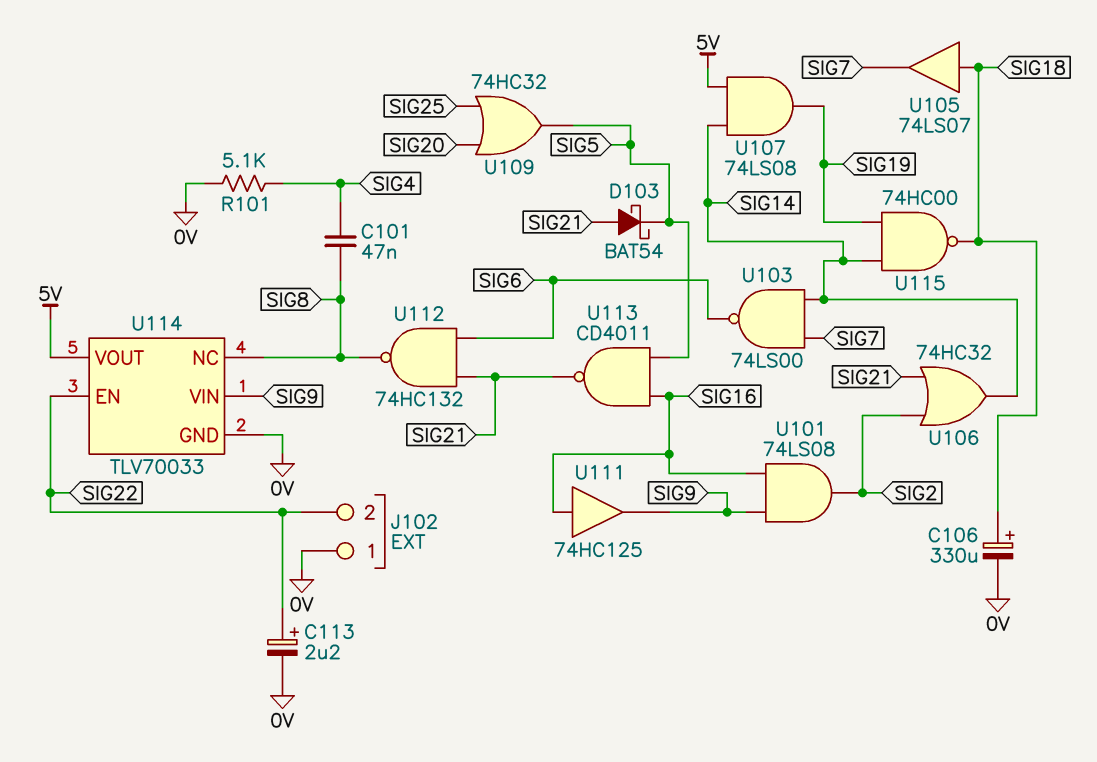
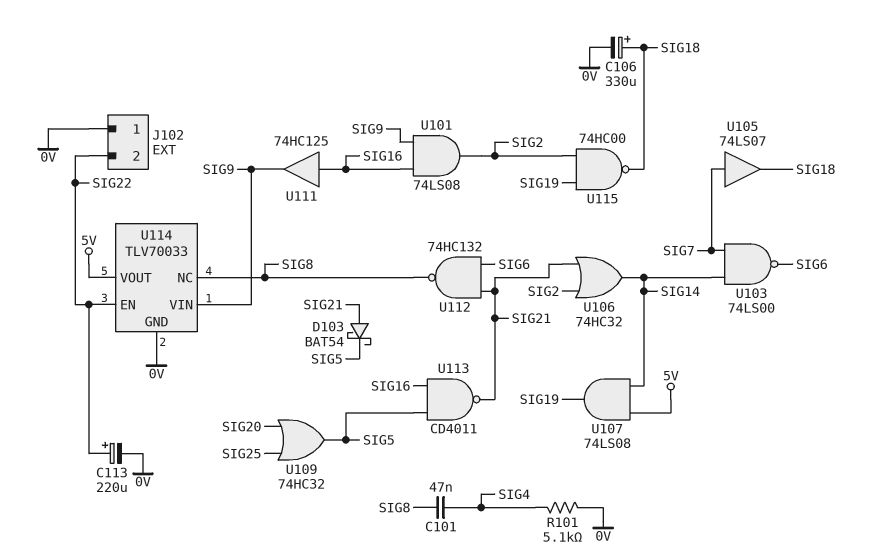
C113: 2.2uF (plus SIG22, minus 0V) -> 220uF (plus SIG22, minus 0V)
U105: buffer 74LS07 (in SIG18, out SIG7) -> buffer 74LS07 (in SIG7, out SIG18)
U115: NAND 74HC00 (in SIG14, in SIG19, out SIG18) -> NAND 74HC00 (in SIG2, in SIG19, out SIG18)

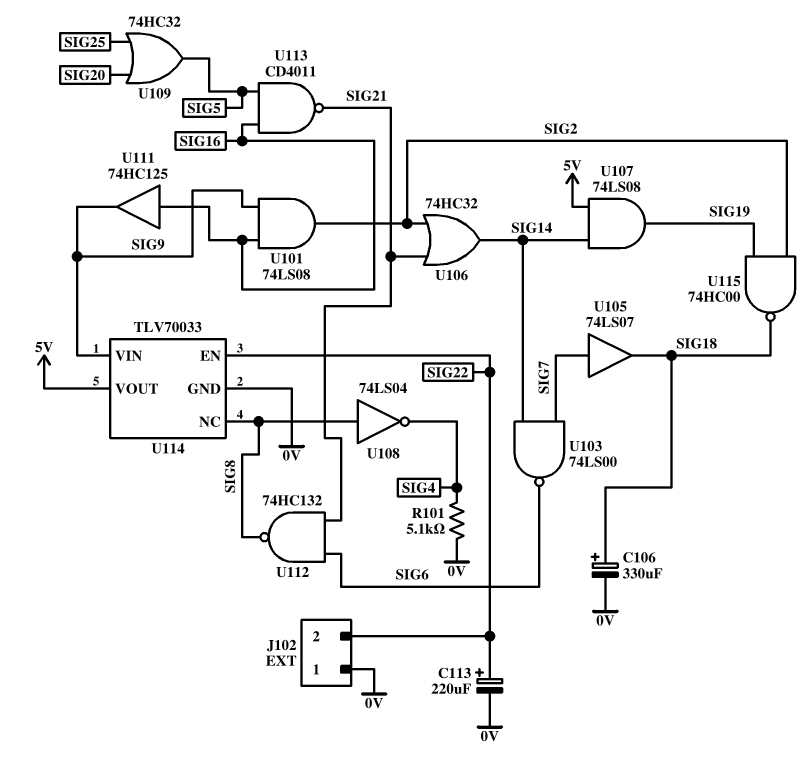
C101: 47nF (SIG4, SIG8) -> none
D103: schottky BAT54 (A SIG21, K SIG5) -> none
U108: none -> NOT 74LS04 (in SIG8, out SIG4)

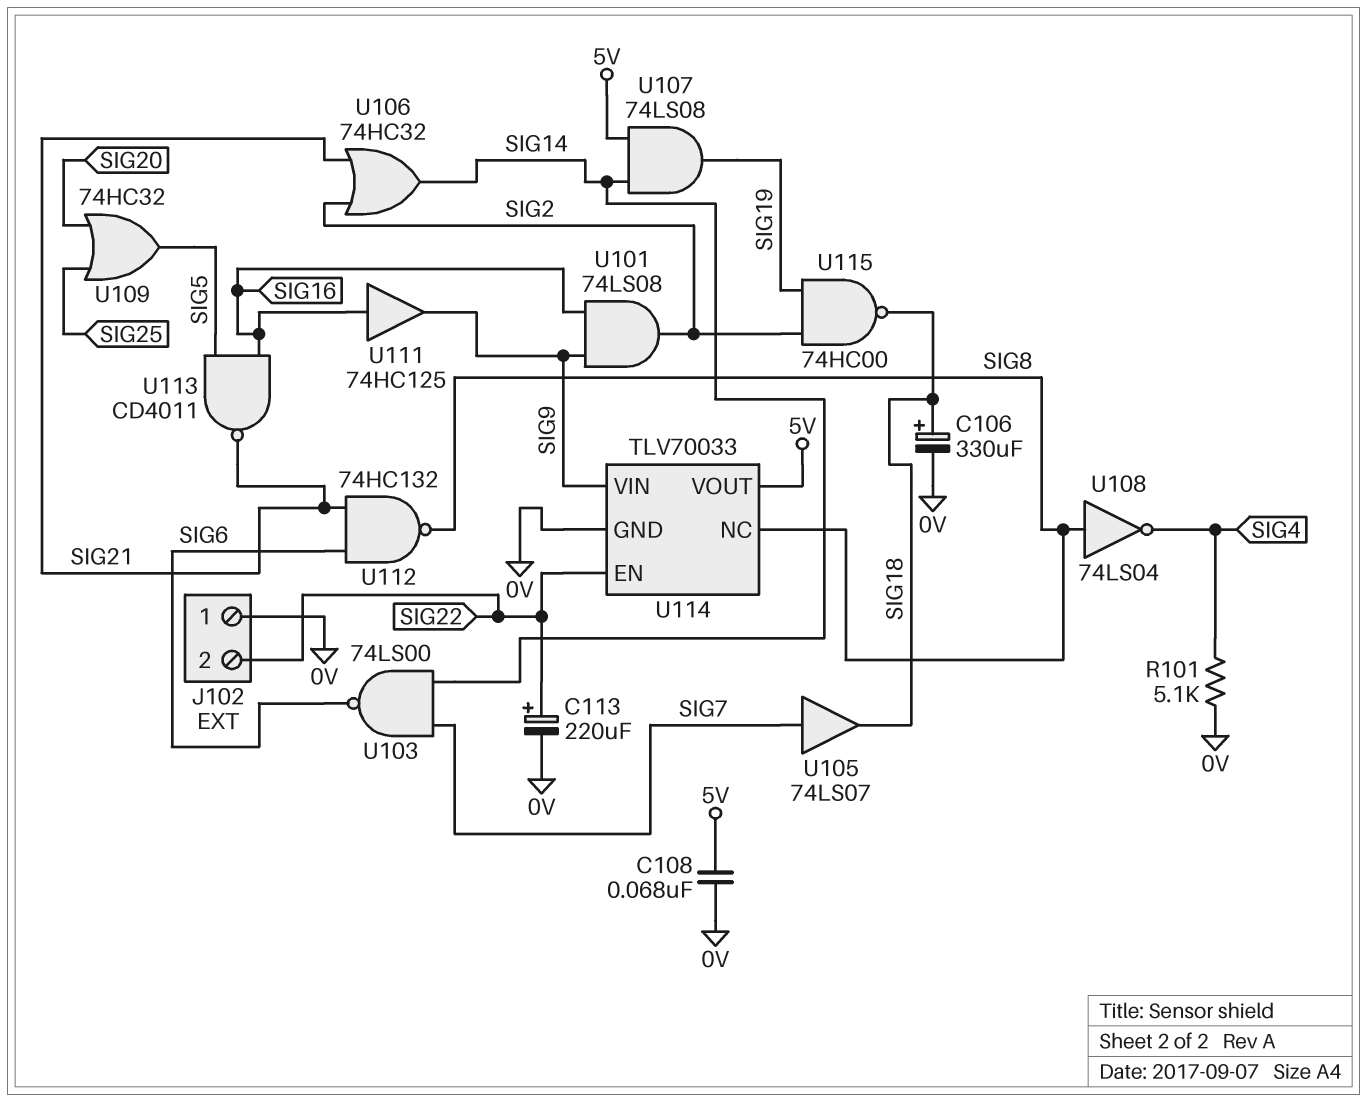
C108: none -> 68nF (0V, 5V)

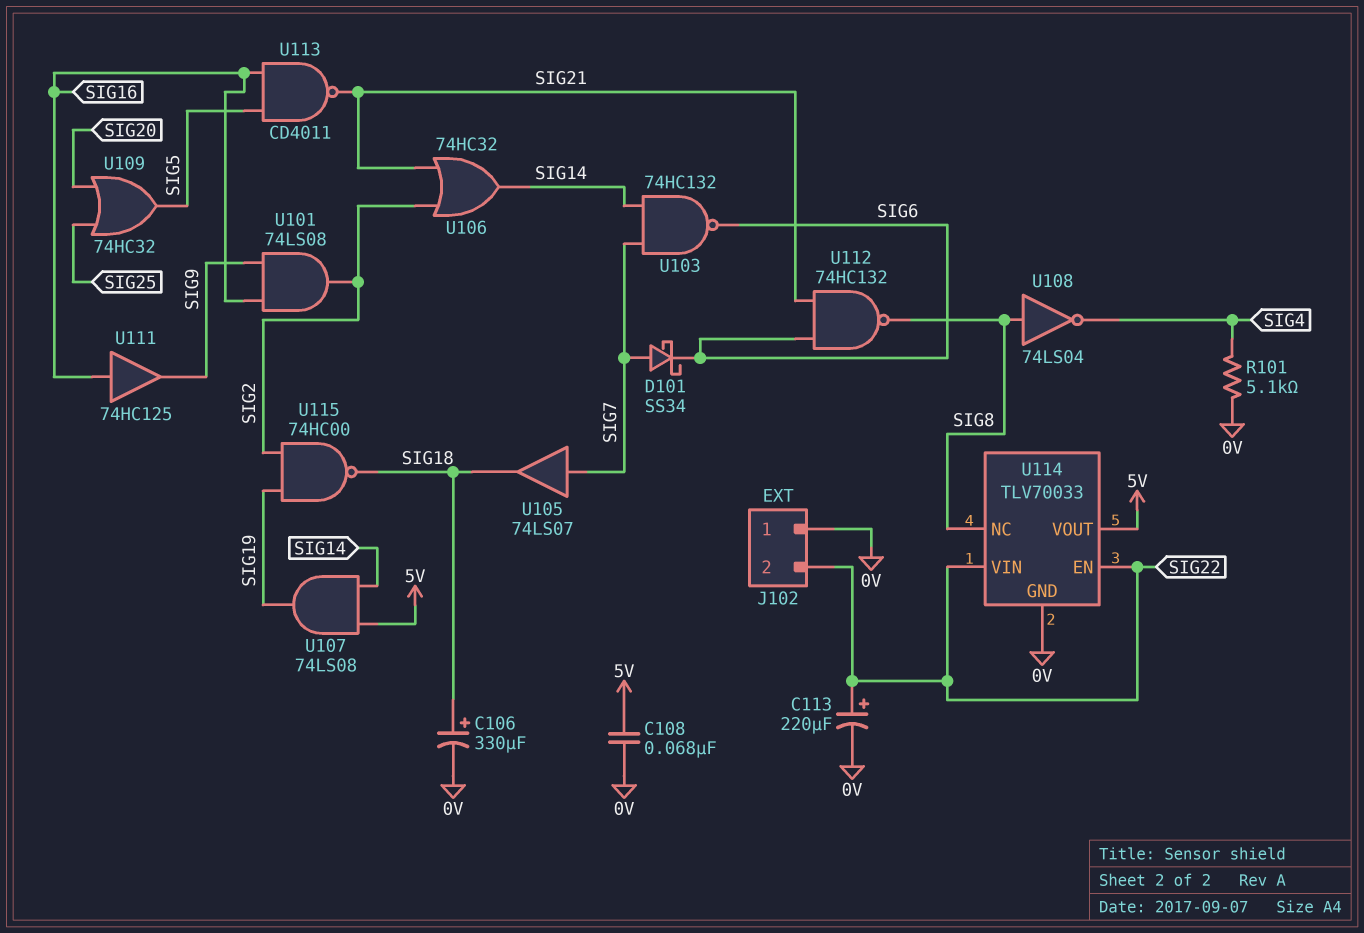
D101: none -> schottky SS34 (A SIG7, K SIG6)
U103: NAND 74LS00 (in SIG7, in SIG14, out SIG6) -> NAND 74HC132 (in SIG7, in SIG14, out SIG6)
U114 pin VIN: SIG9 -> SIG22

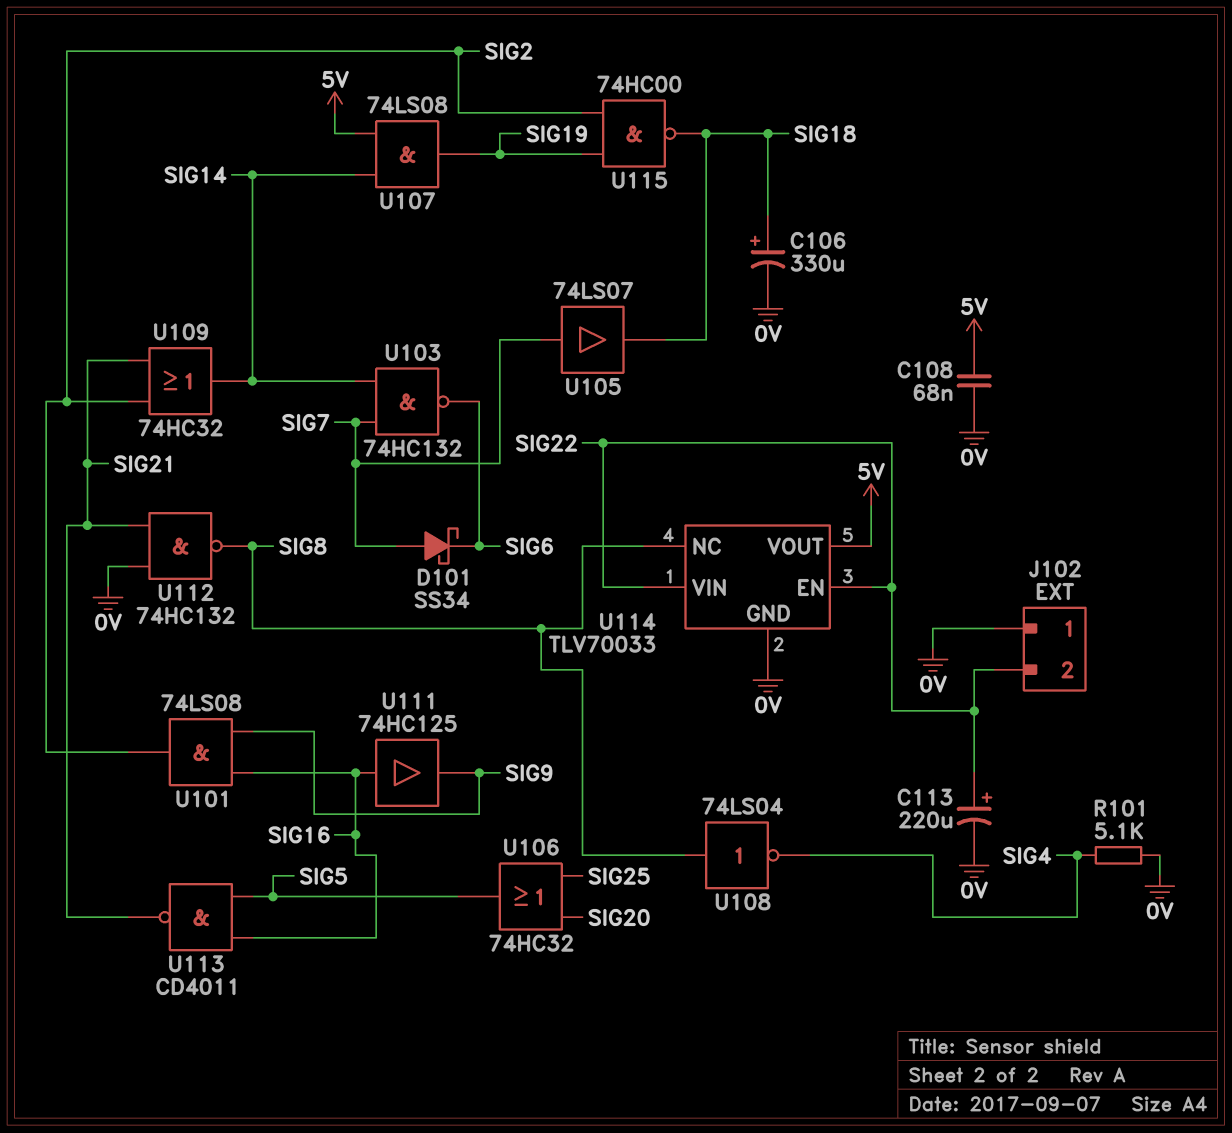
U106: OR 74HC32 (in SIG2, in SIG21, out SIG14) -> OR 74HC32 (in SIG20, in SIG25, out SIG5)
U109: OR 74HC32 (in SIG20, in SIG25, out SIG5) -> OR 74HC32 (in SIG2, in SIG21, out SIG14)
U112: NAND 74HC132 (in SIG6, in SIG21, out SIG8) -> NAND 74HC132 (in 0V, in SIG21, out SIG8)

